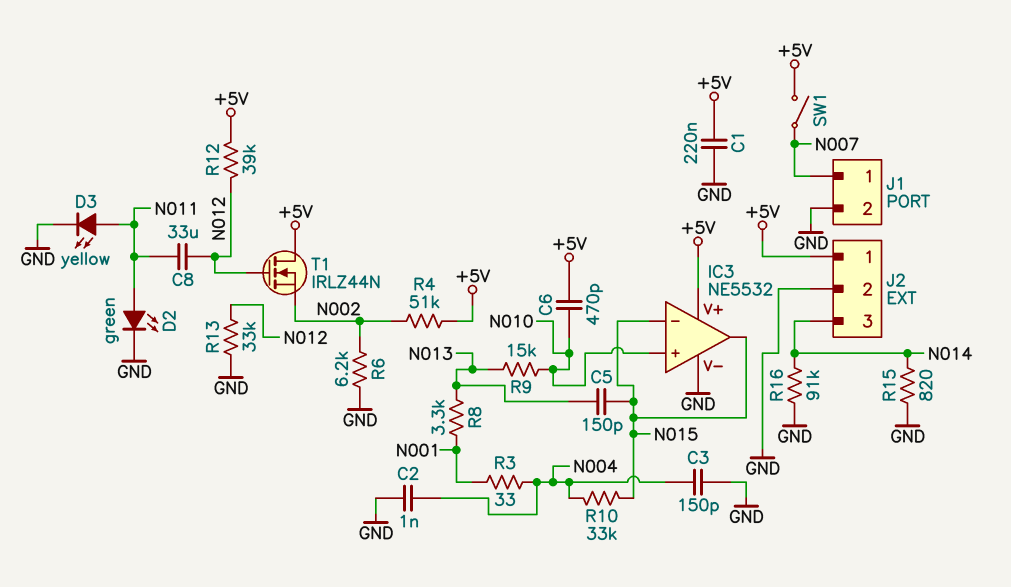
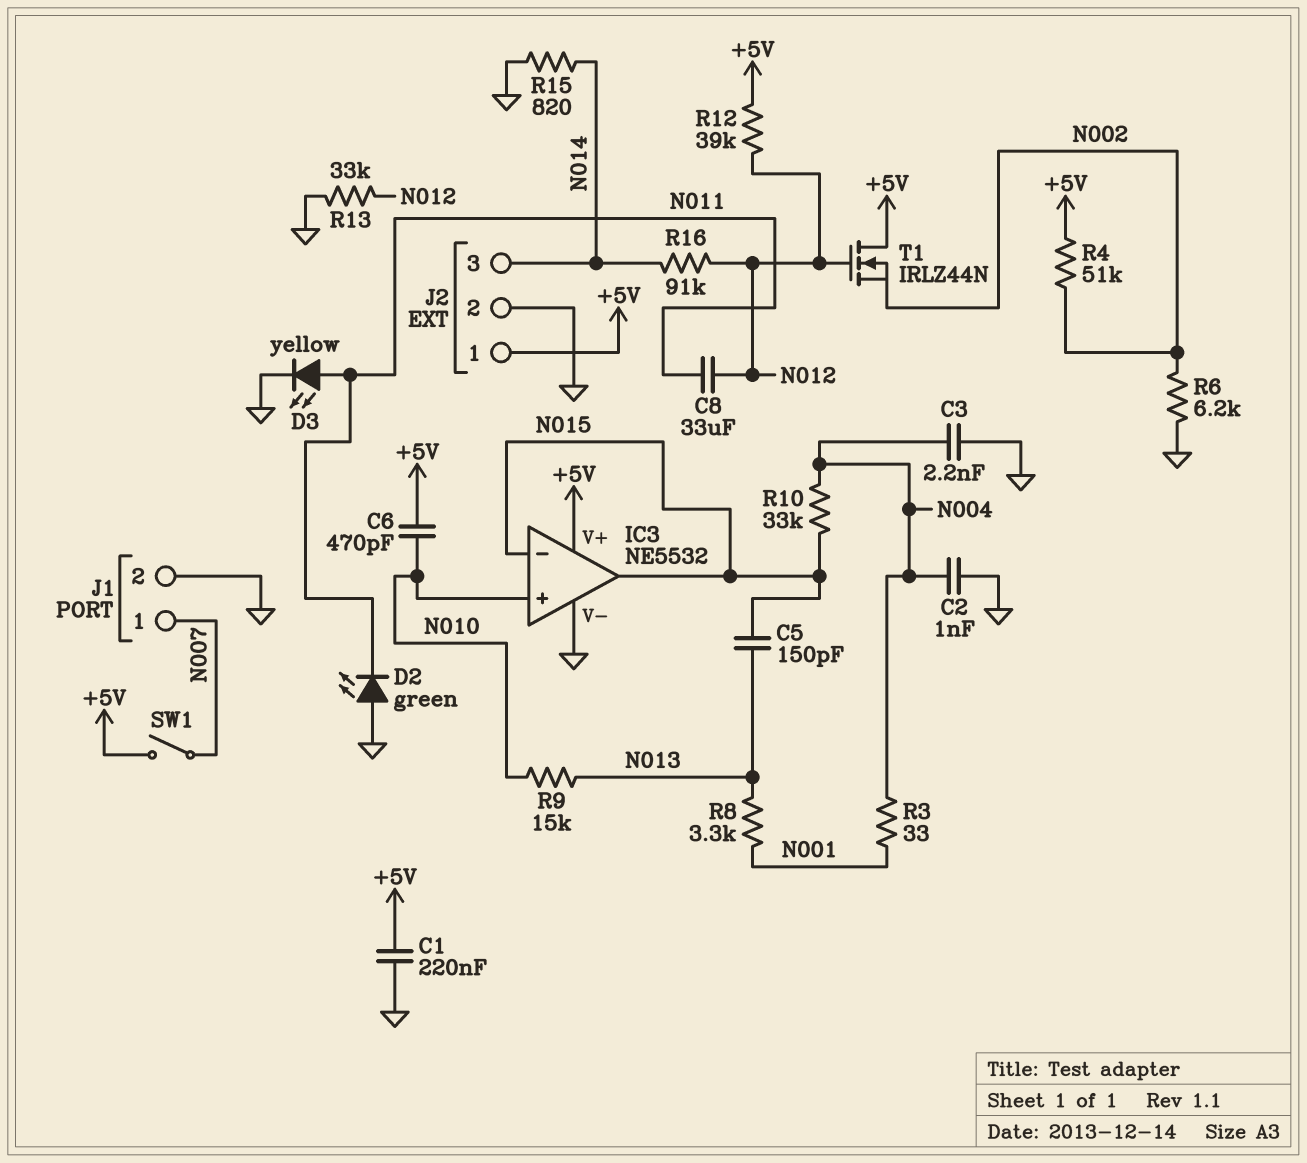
C3: 150pF (GND, N004) -> 2.2nF (GND, N004)
D2: LED green (A N011, K GND) -> LED green (A GND, K N011)
R16: 91k (GND, N014) -> 91k (N012, N014)

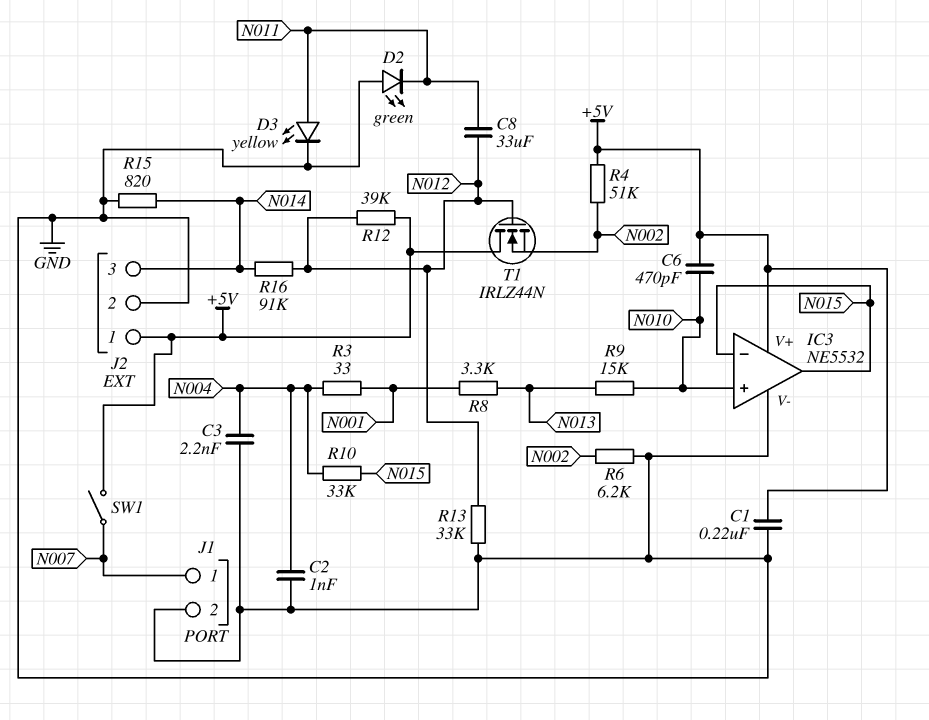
C5: 150pF (N013, N015) -> none

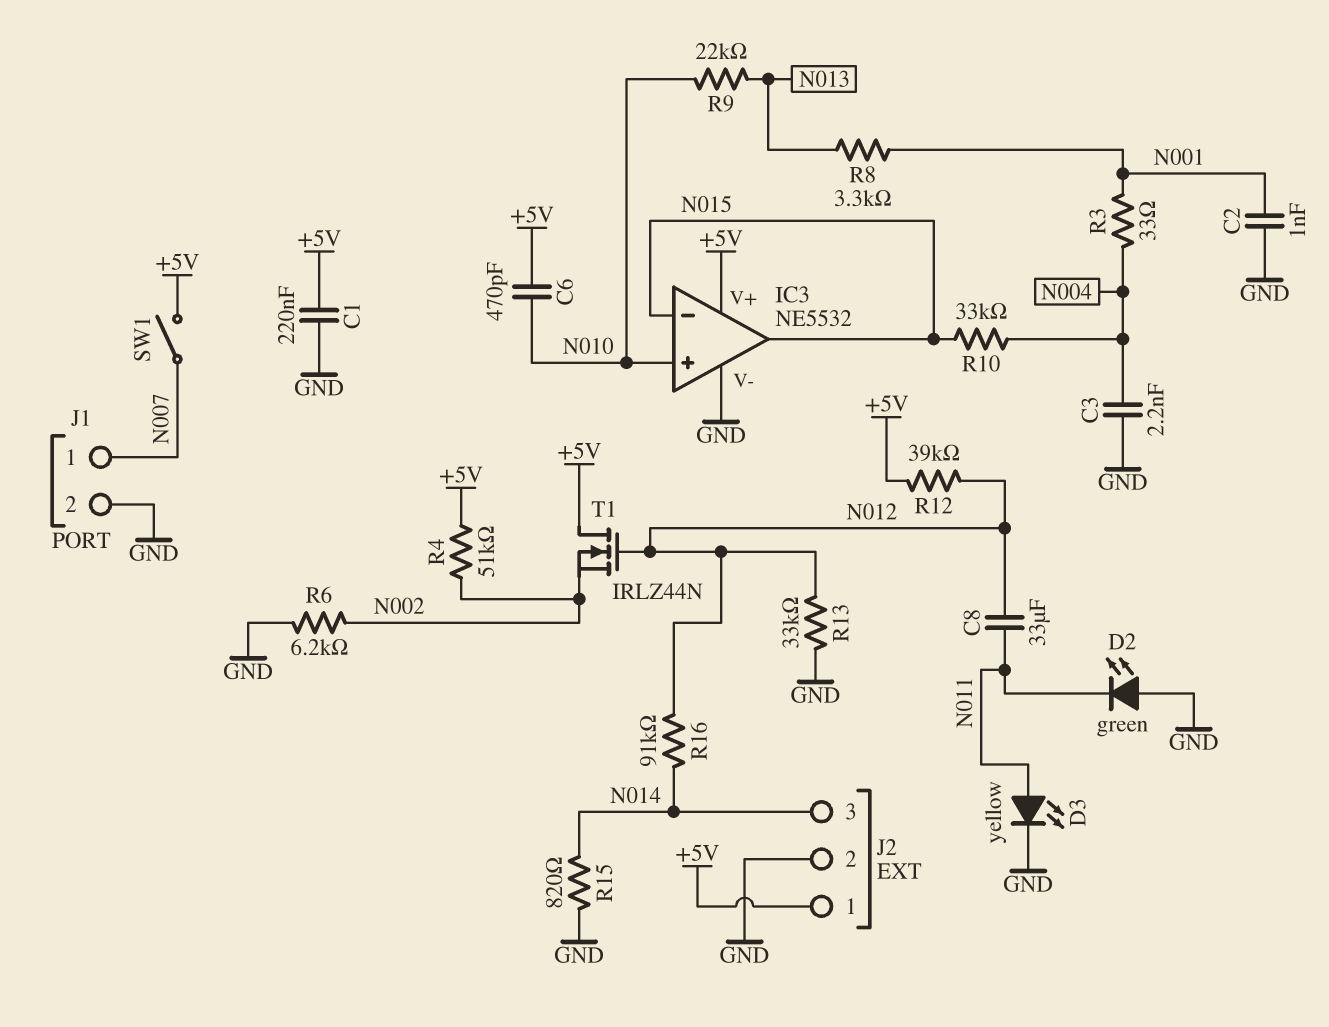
C2: 1nF (GND, N004) -> 1nF (GND, N001)
R9: 15k (N010, N013) -> 22k (N010, N013)

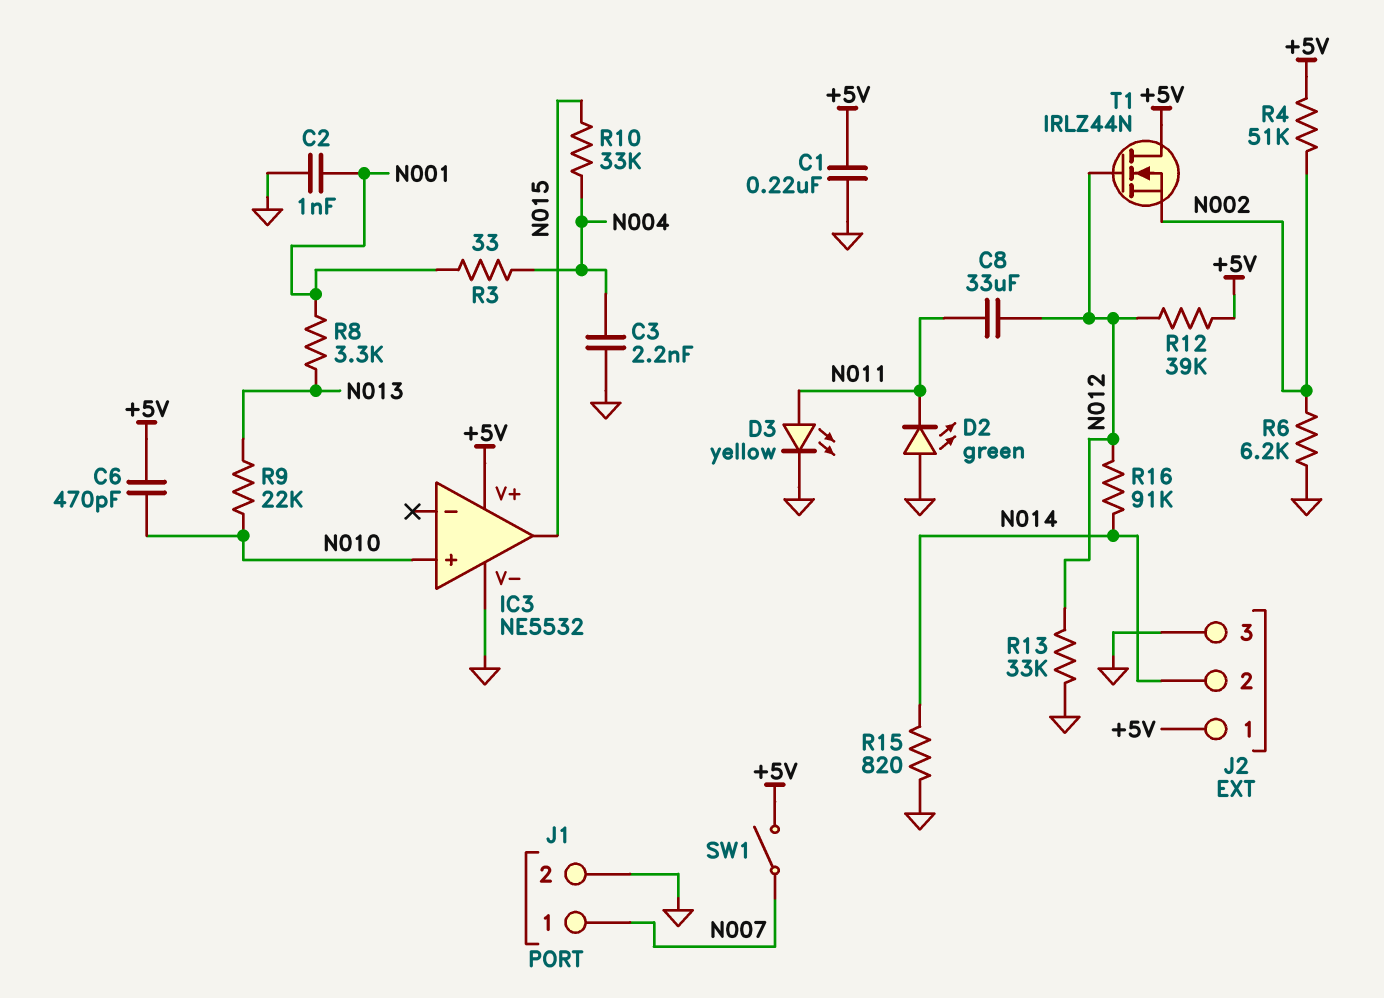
IC3 pin in-: N015 -> none
J2 pin 2: GND -> N014
J2 pin 3: N014 -> GND

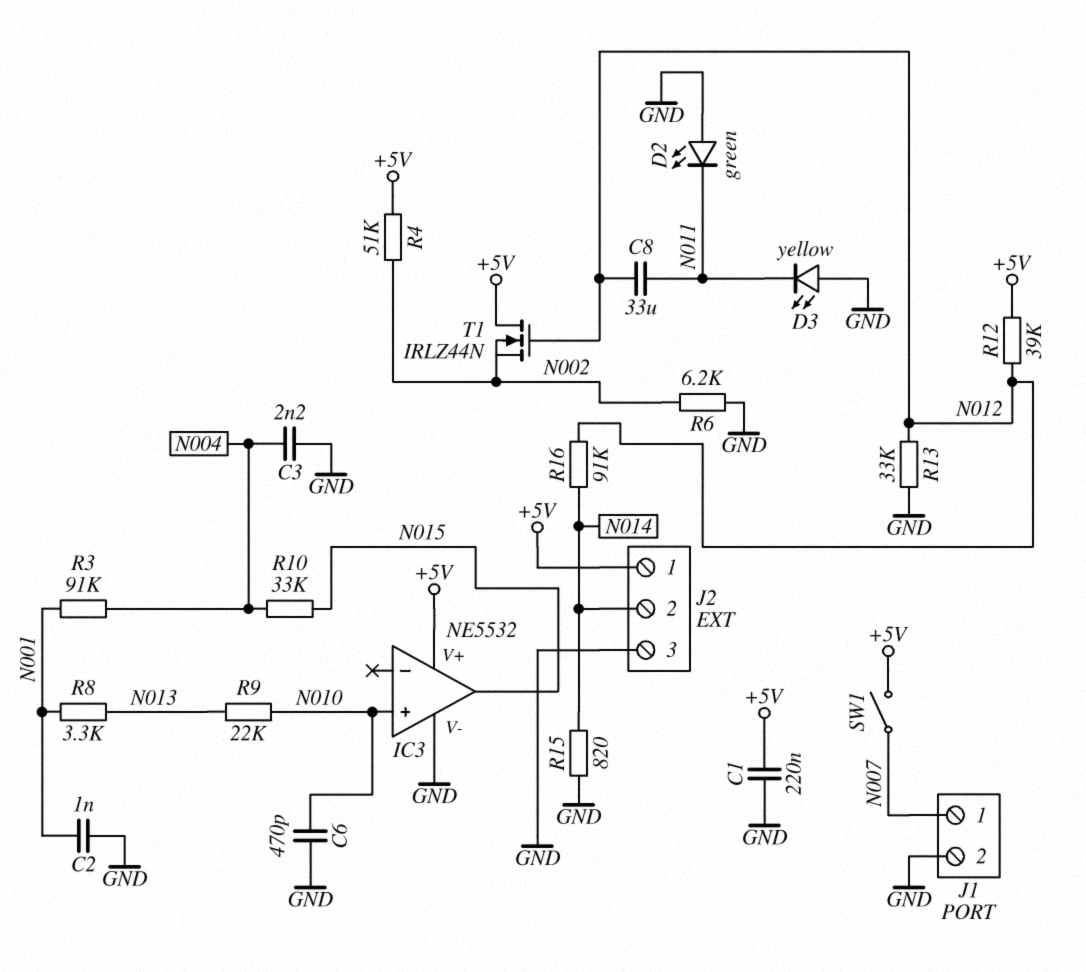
C6: 470pF (+5V, N010) -> 470pF (GND, N010)
D3: LED yellow (A N011, K GND) -> LED yellow (A GND, K N011)
R3: 33 (N001, N004) -> 91k (N001, N004)

